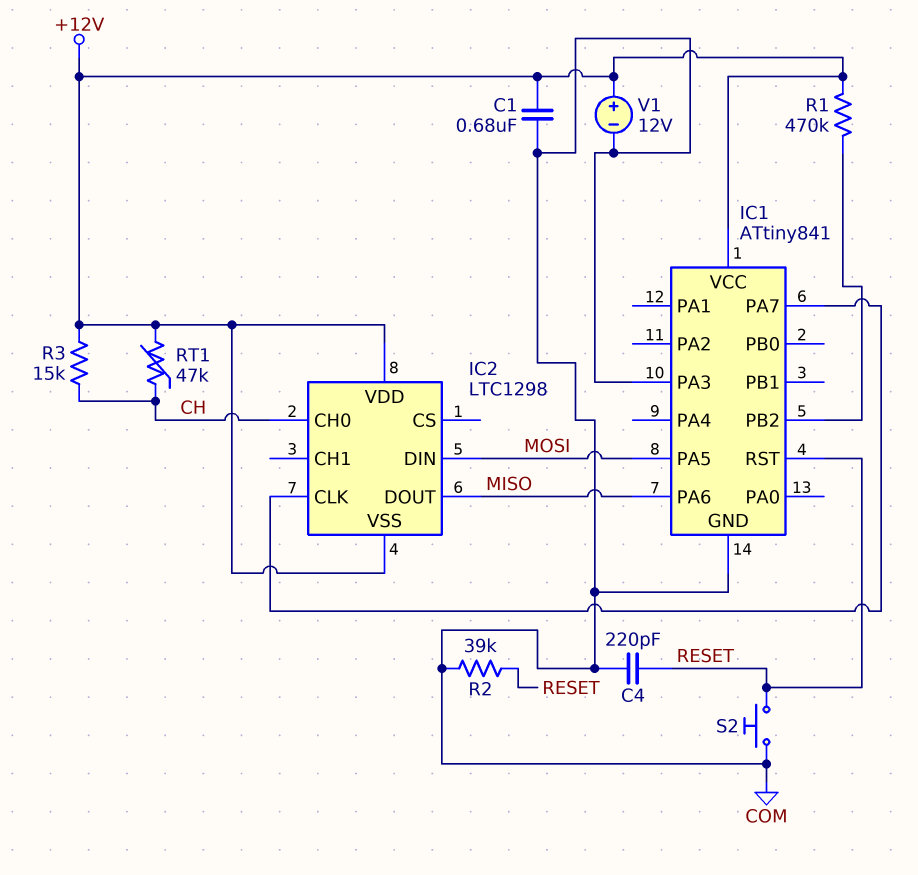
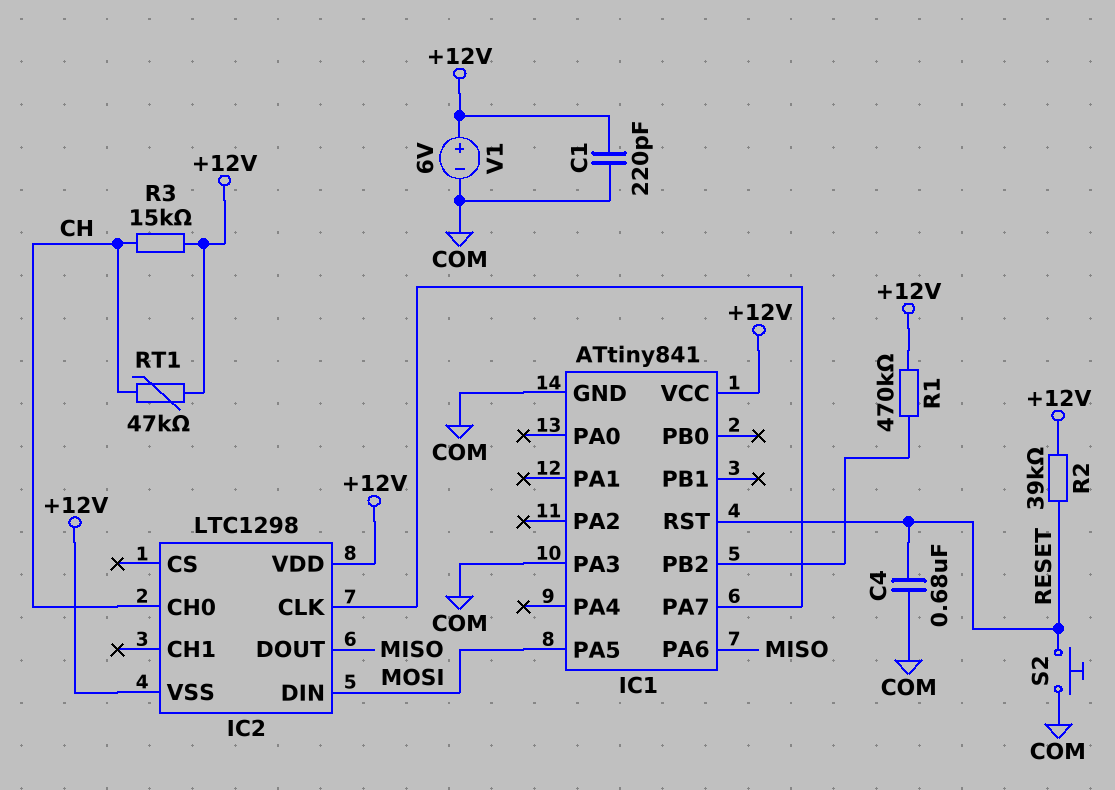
C1: 680nF (+12V, COM) -> 220pF (+12V, COM)
C4: 220pF (COM, RESET) -> 680nF (COM, RESET)
R2: 39k (COM, RESET) -> 39k (+12V, RESET)
V1: 12V (plus +12V, minus COM) -> 6V (plus +12V, minus COM)

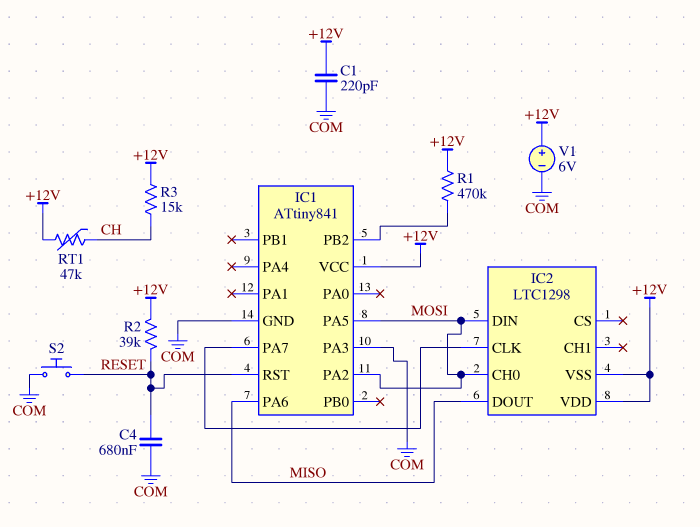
IC1 pin PA2: none -> MOSI
IC2 pin CH0: CH -> MOSI

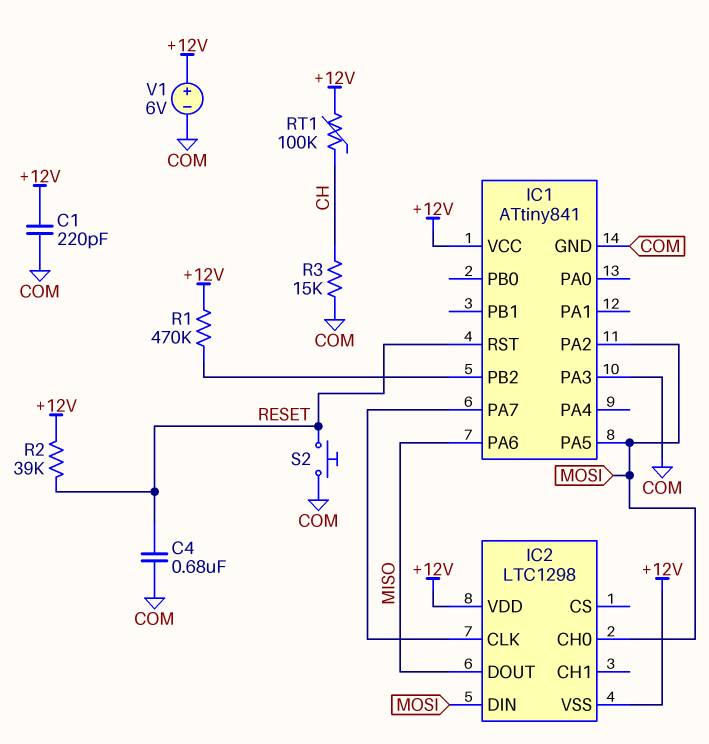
R3: 15k (+12V, CH) -> 15k (CH, COM)
RT1: 47k (+12V, CH) -> 100k (+12V, CH)

